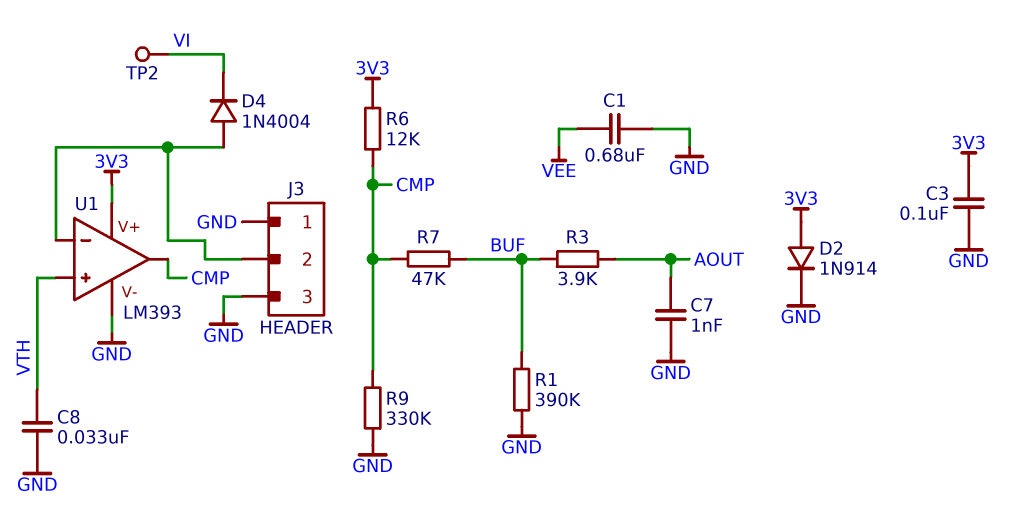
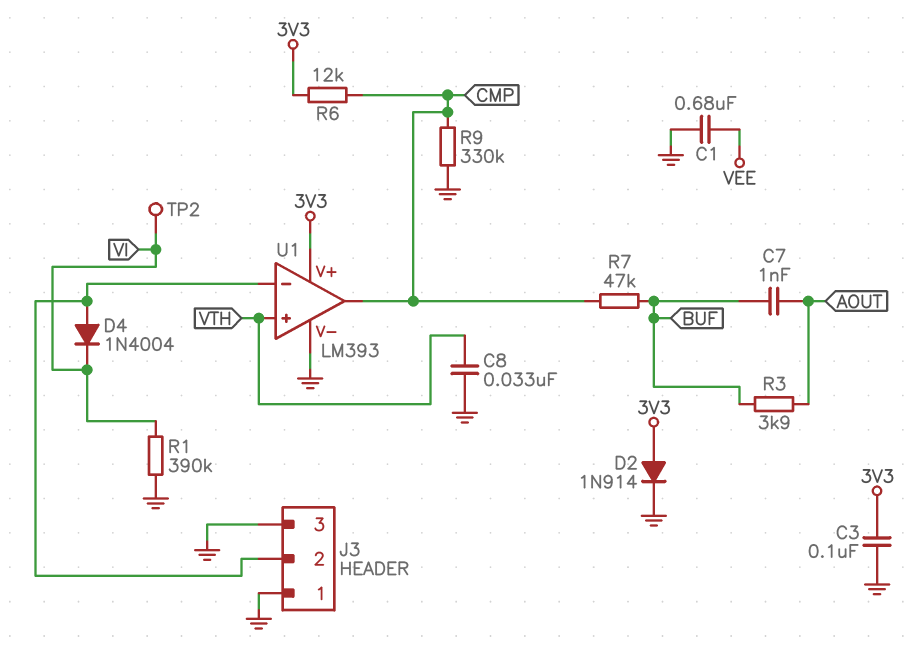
C7: 1nF (AOUT, GND) -> 1nF (AOUT, BUF)
R1: 390k (BUF, GND) -> 390k (GND, VI)

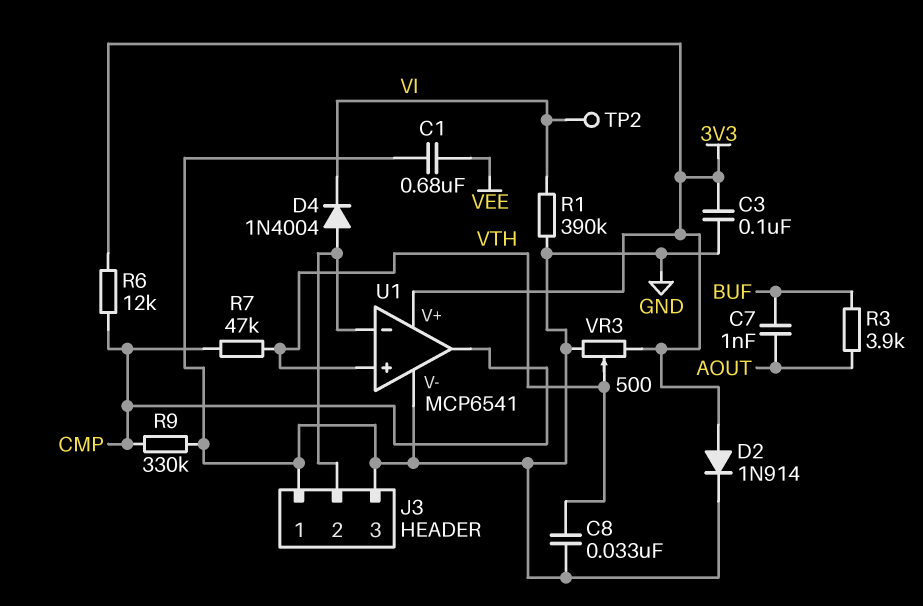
R7: 47k (BUF, CMP) -> 47k (CMP, VTH)
U1: LM393 -> MCP6541
VR3: none -> 500 (3V3, GND, wiper VTH)

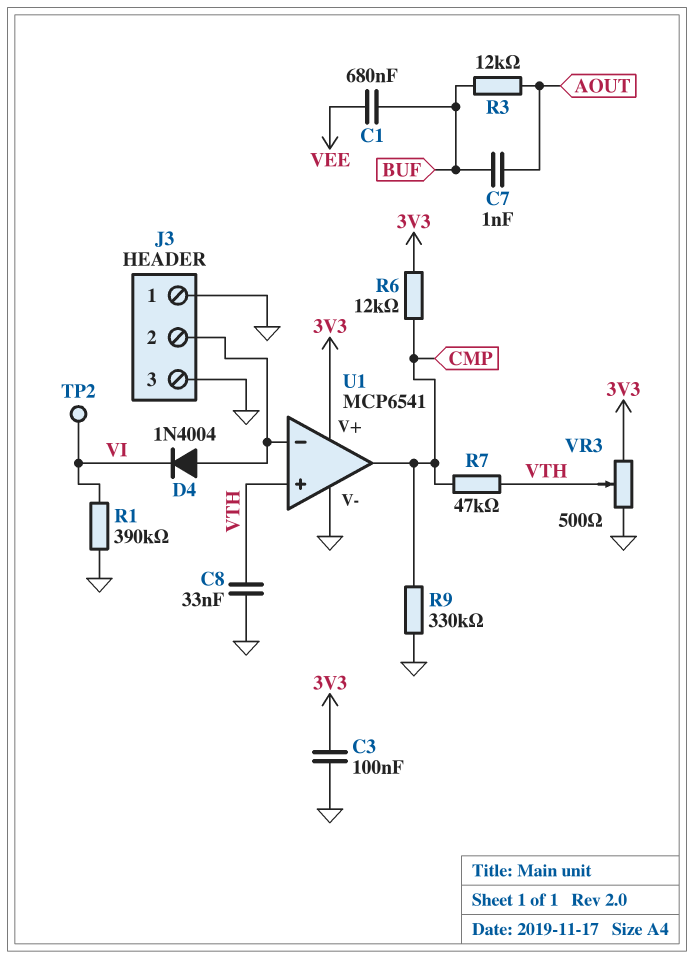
C1: 680nF (GND, VEE) -> 680nF (BUF, VEE)
D2: diode 1N914 (A 3V3, K GND) -> none
R3: 3.9k (AOUT, BUF) -> 12k (AOUT, BUF)

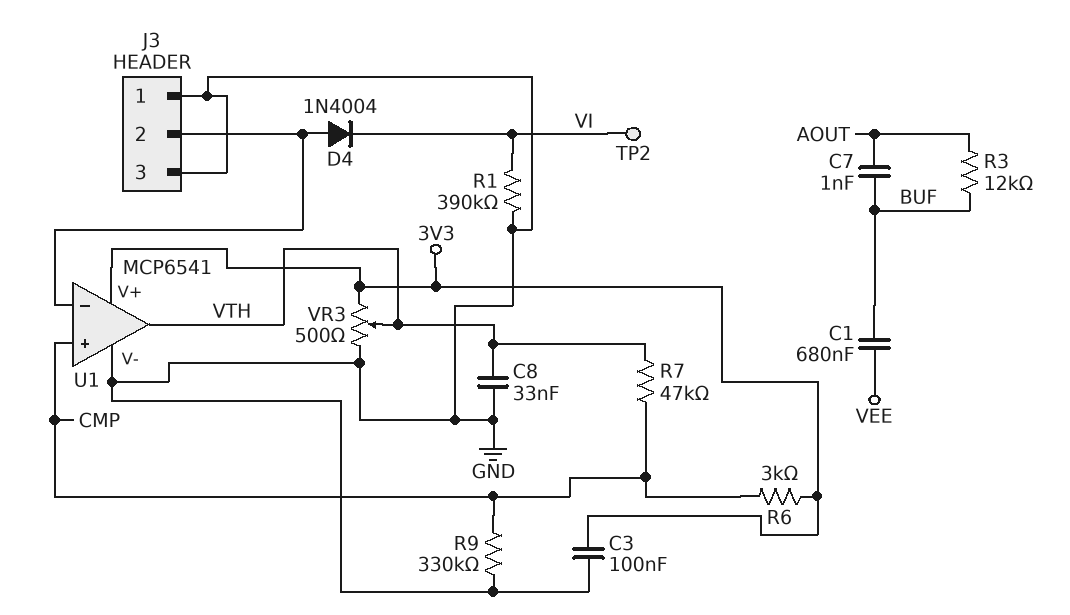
R6: 12k (3V3, CMP) -> 3k (3V3, CMP)
U1 pin in+: VTH -> CMP
U1 pin out: CMP -> VTH

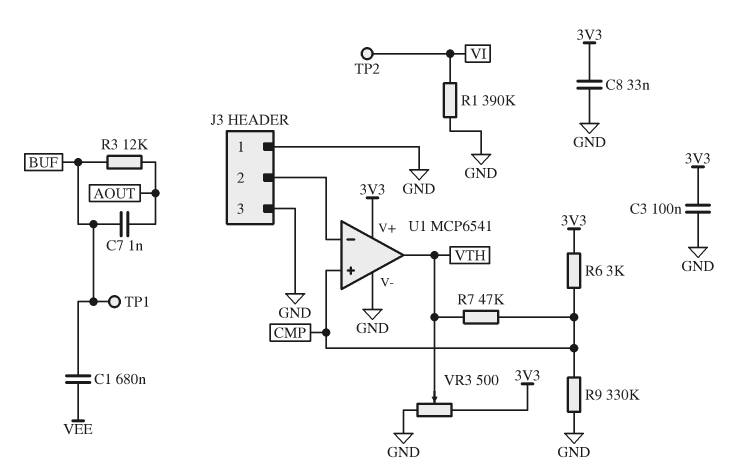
C8: 33nF (GND, VTH) -> 33nF (3V3, GND)
D4: diode 1N4004 (A J3/2, K VI) -> none
TP1: none -> test point (BUF)

